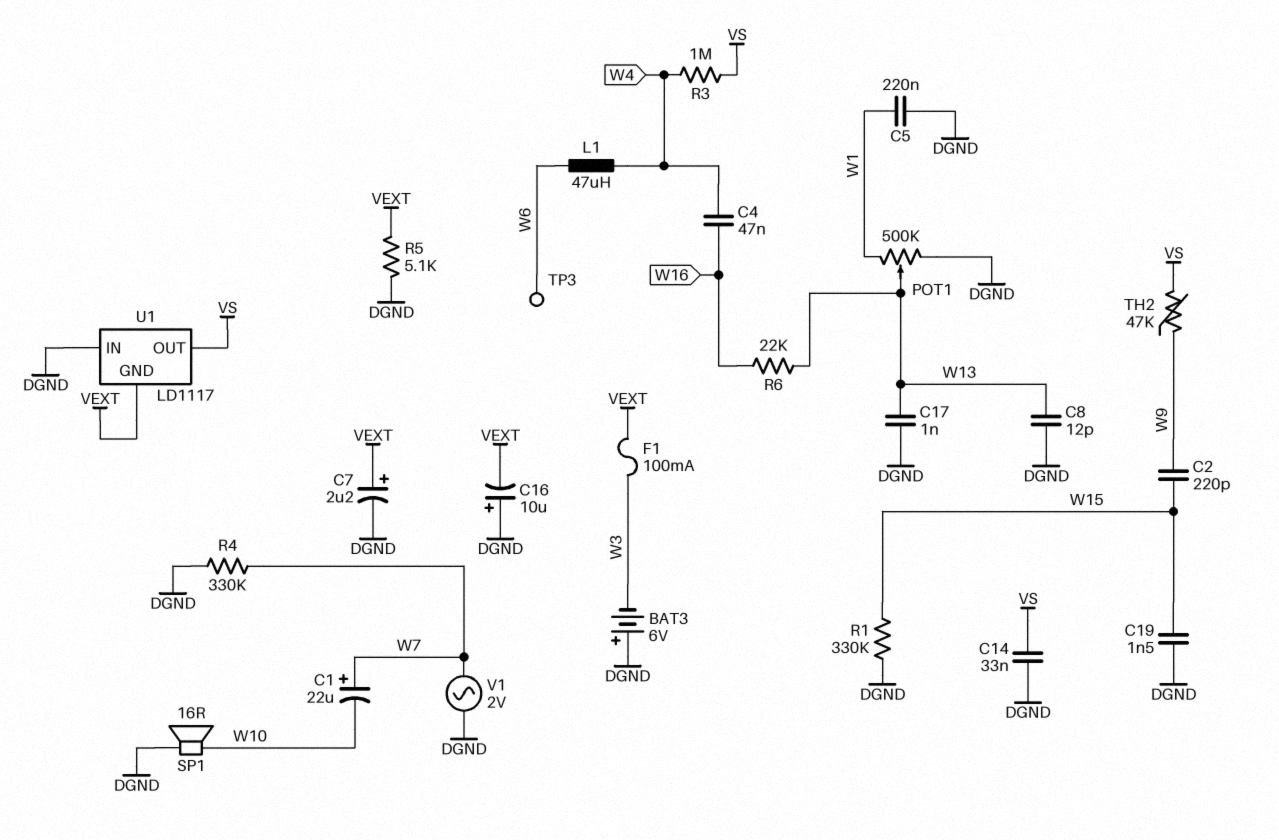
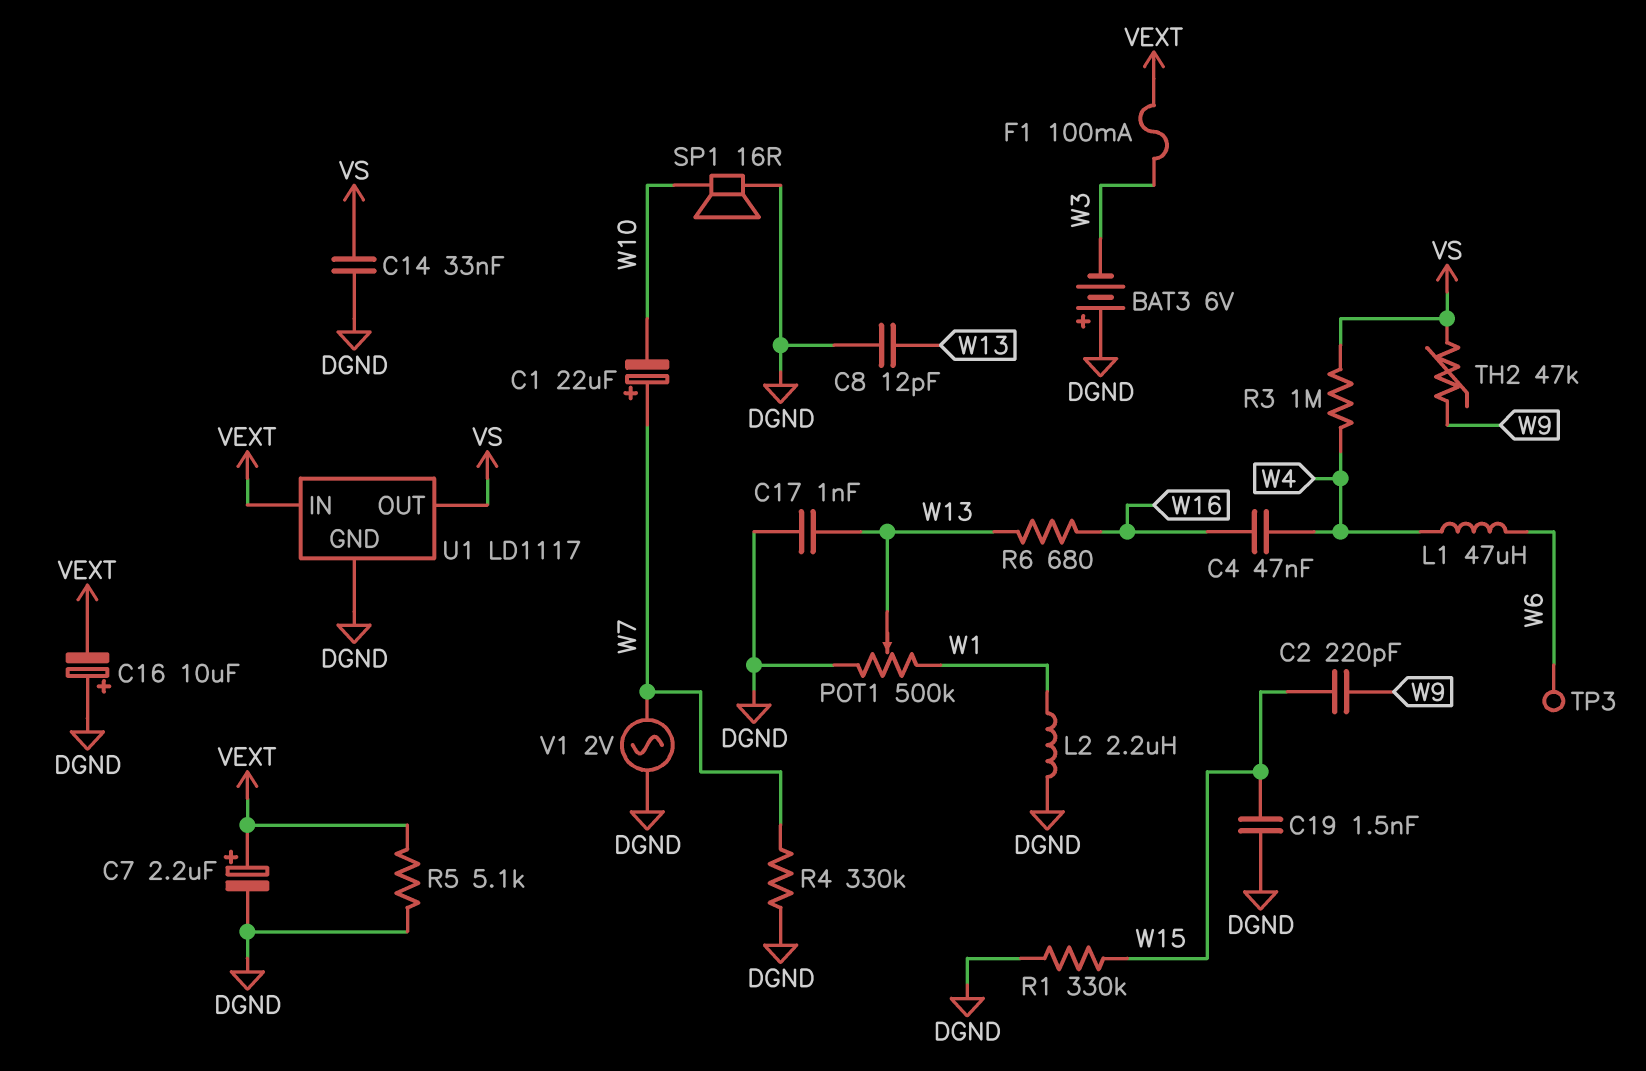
C5: 220nF (DGND, W1) -> none
L2: none -> 2.2uH (DGND, W1)
R6: 22k (W13, W16) -> 680 (W13, W16)
U1 pin GND: VEXT -> DGND
U1 pin IN: DGND -> VEXT

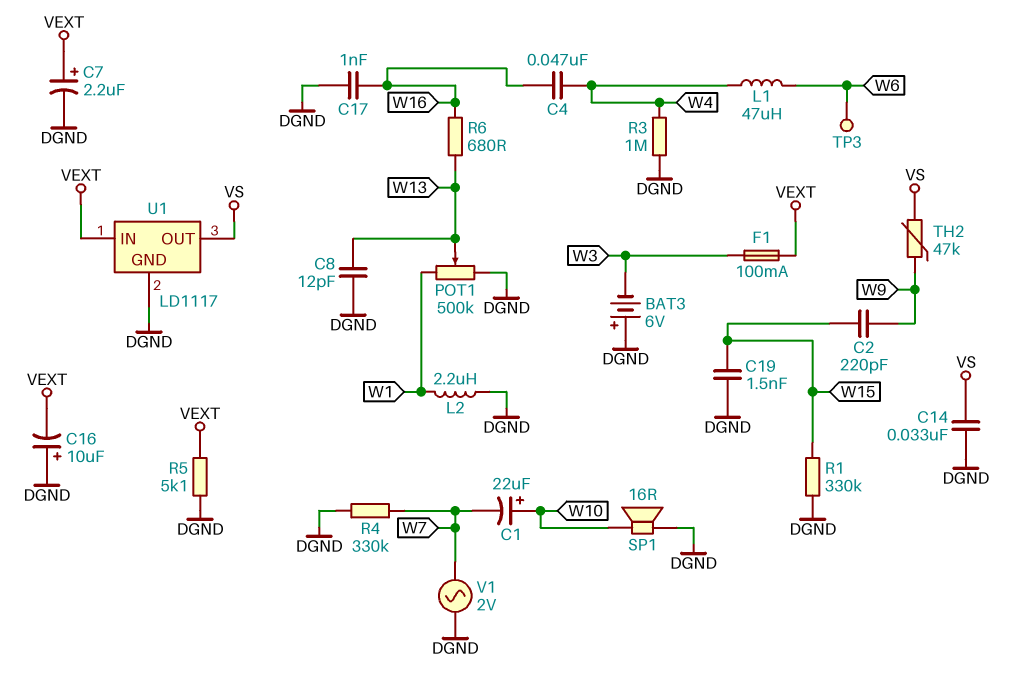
C1: 22uF (plus W7, minus W10) -> 22uF (plus W10, minus W7)
C17: 1nF (DGND, W13) -> 1nF (DGND, W16)
R3: 1M (VS, W4) -> 1M (DGND, W4)

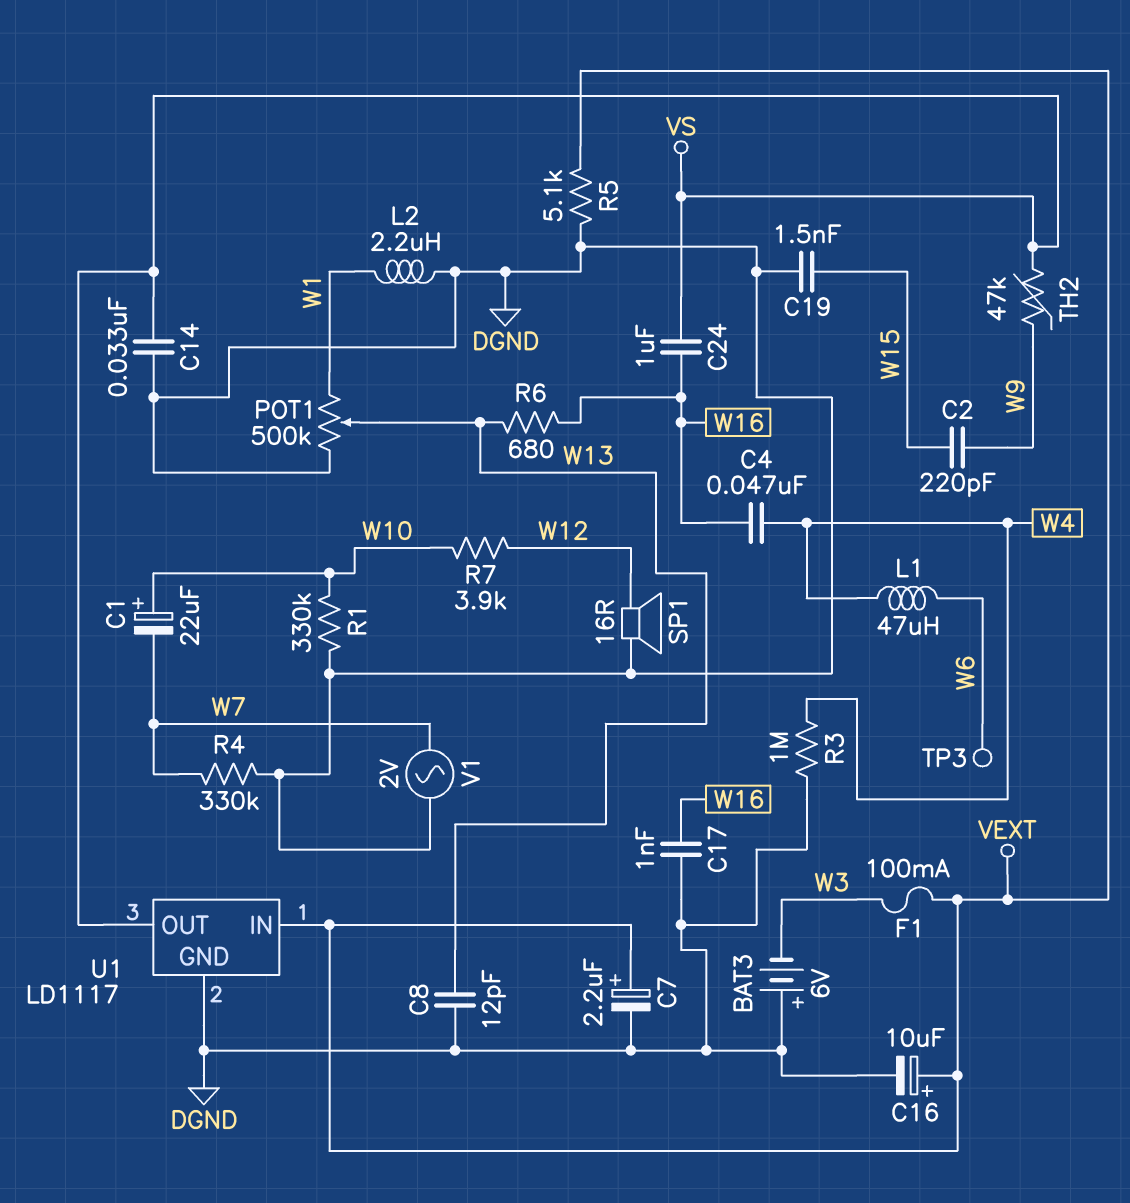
C16: 10uF (plus DGND, minus VEXT) -> 10uF (plus VEXT, minus DGND)
C24: none -> 1uF (VS, W16)
R1: 330k (DGND, W15) -> 330k (DGND, W10)
R7: none -> 3.9k (W10, W12)
SP1: speaker 16R (DGND, W10) -> speaker 16R (DGND, W12)

